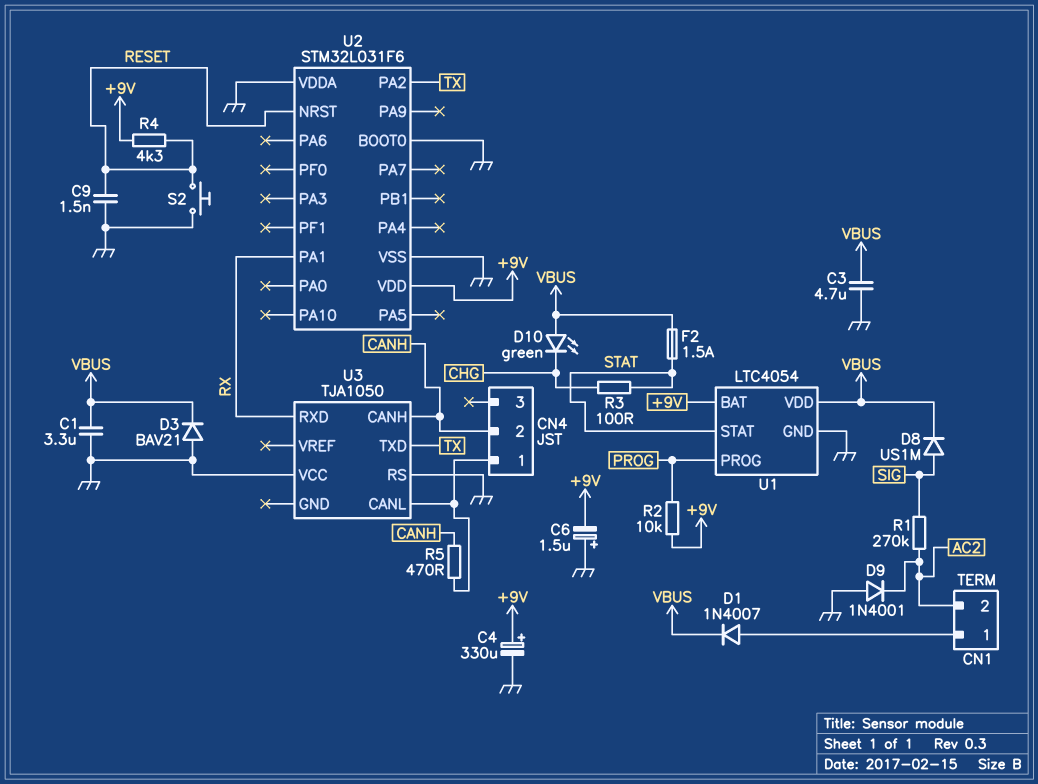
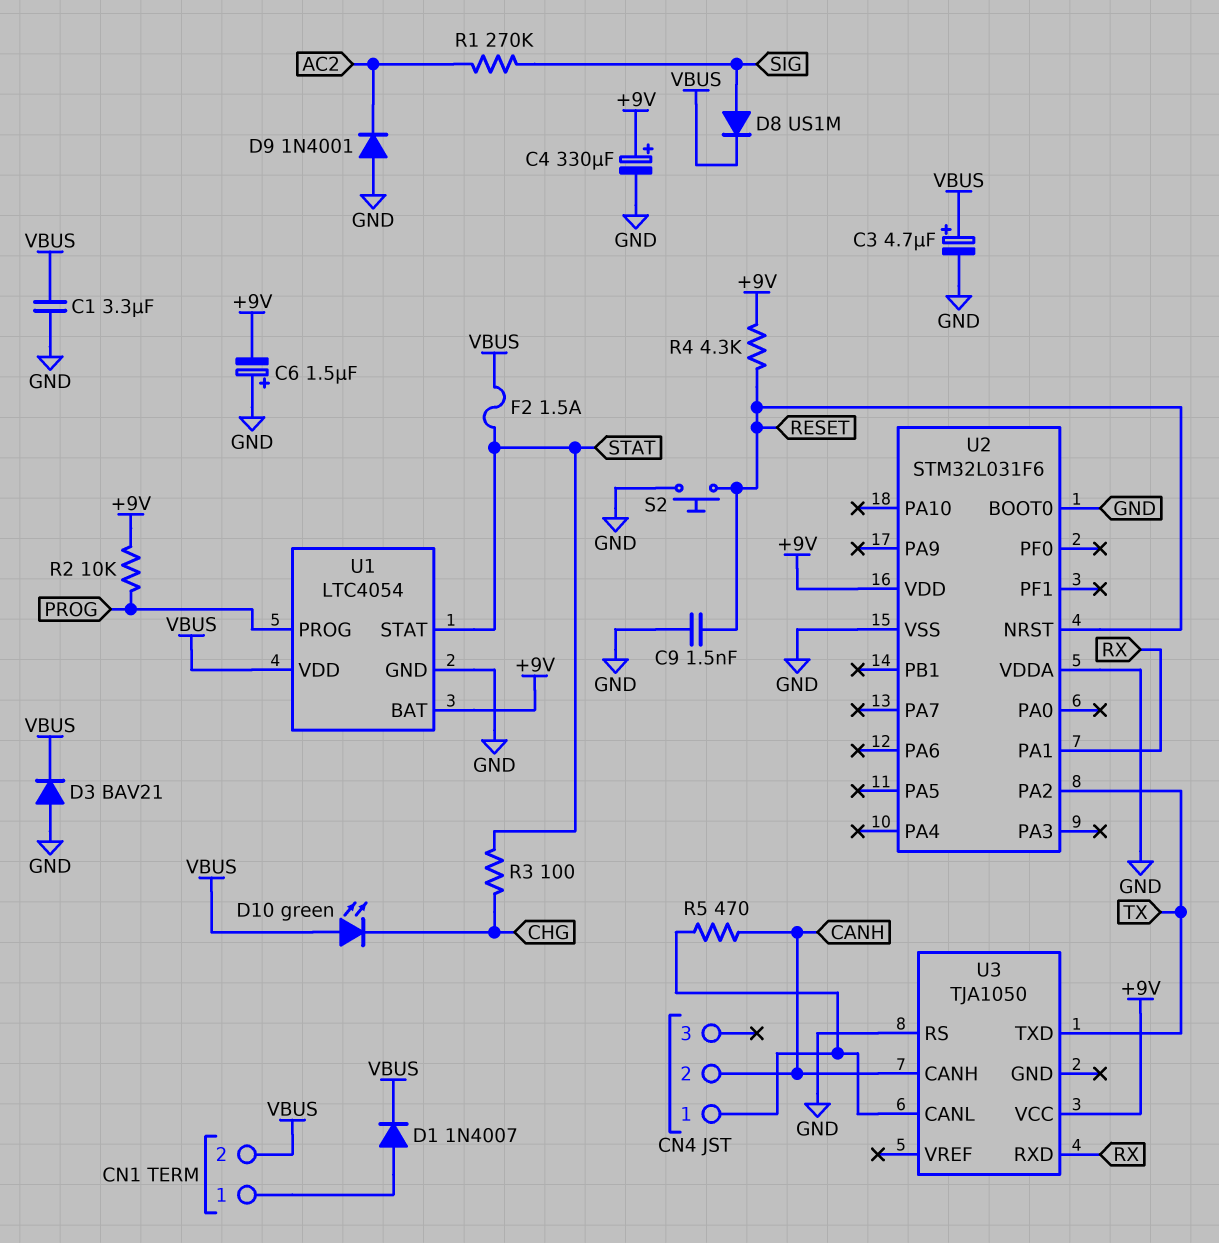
C3: 4.7uF (GND, VBUS) -> 4.7uF (plus VBUS, minus GND)
CN1 pin 2: AC2 -> VBUS
U3 pin VCC: GND -> +9V

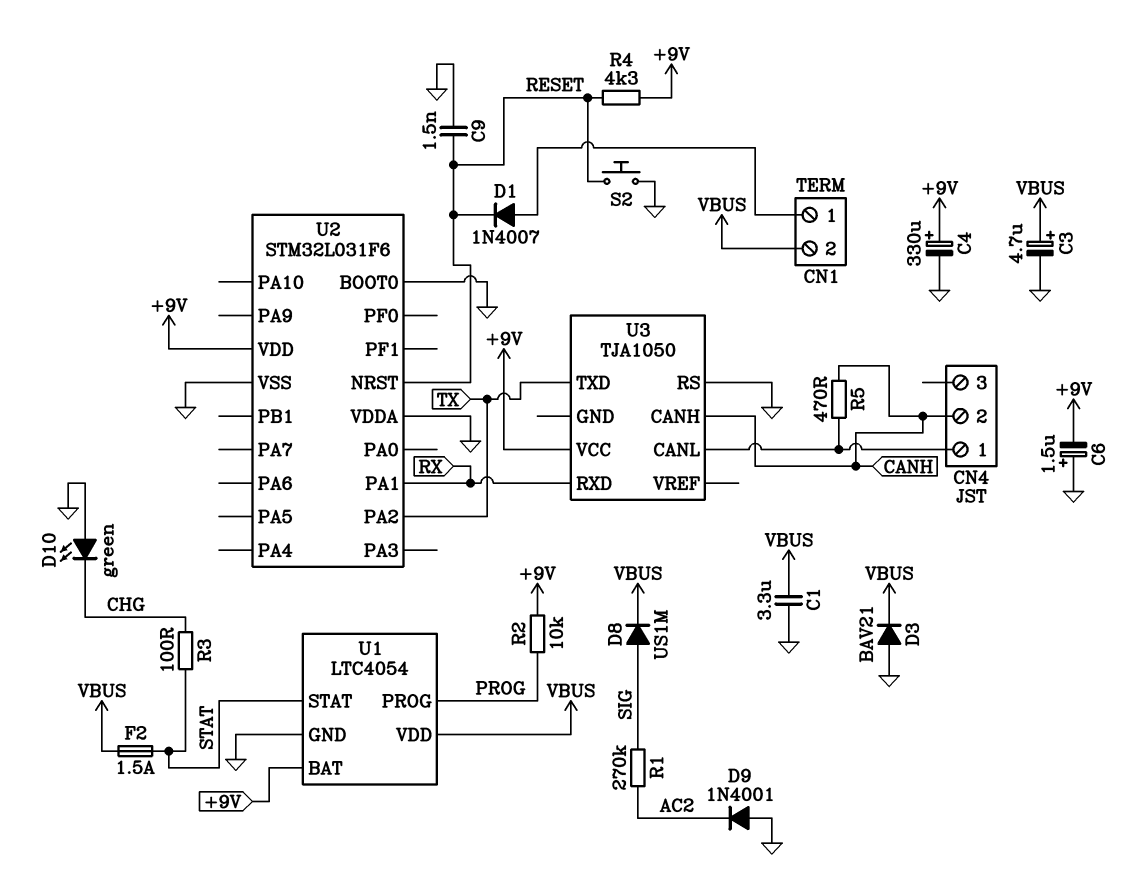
D1: diode 1N4007 (A CN1/1, K VBUS) -> diode 1N4007 (A CN1/1, K RESET)
D10: LED green (A VBUS, K CHG) -> LED green (A GND, K CHG)

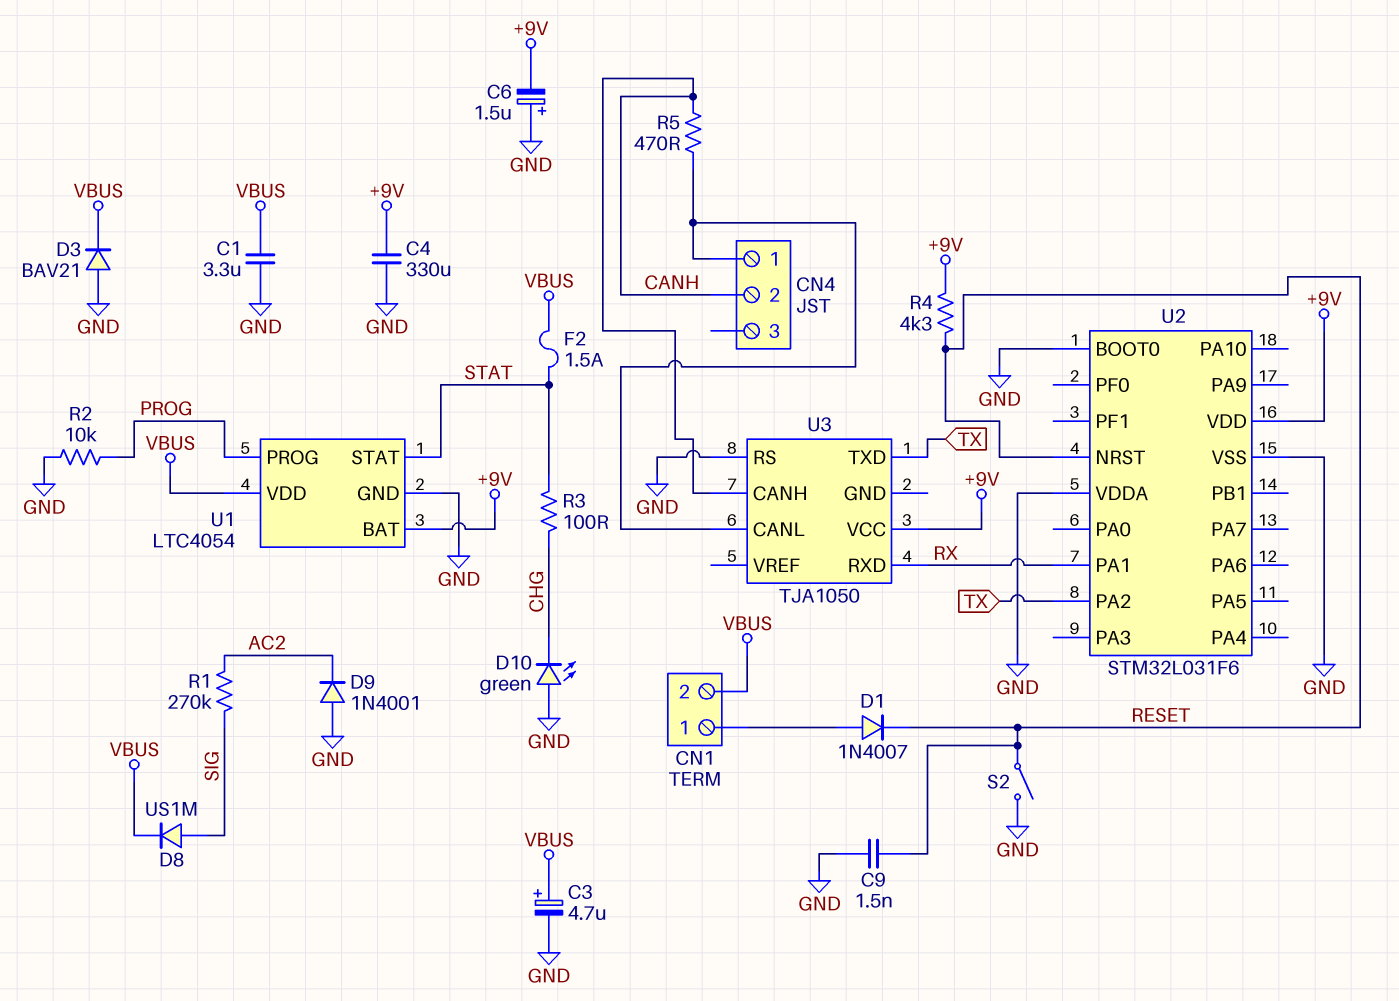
C4: 330uF (plus +9V, minus GND) -> 330uF (+9V, GND)
R2: 10k (+9V, PROG) -> 10k (GND, PROG)
S2: button (GND, RESET) -> switch (GND, RESET)

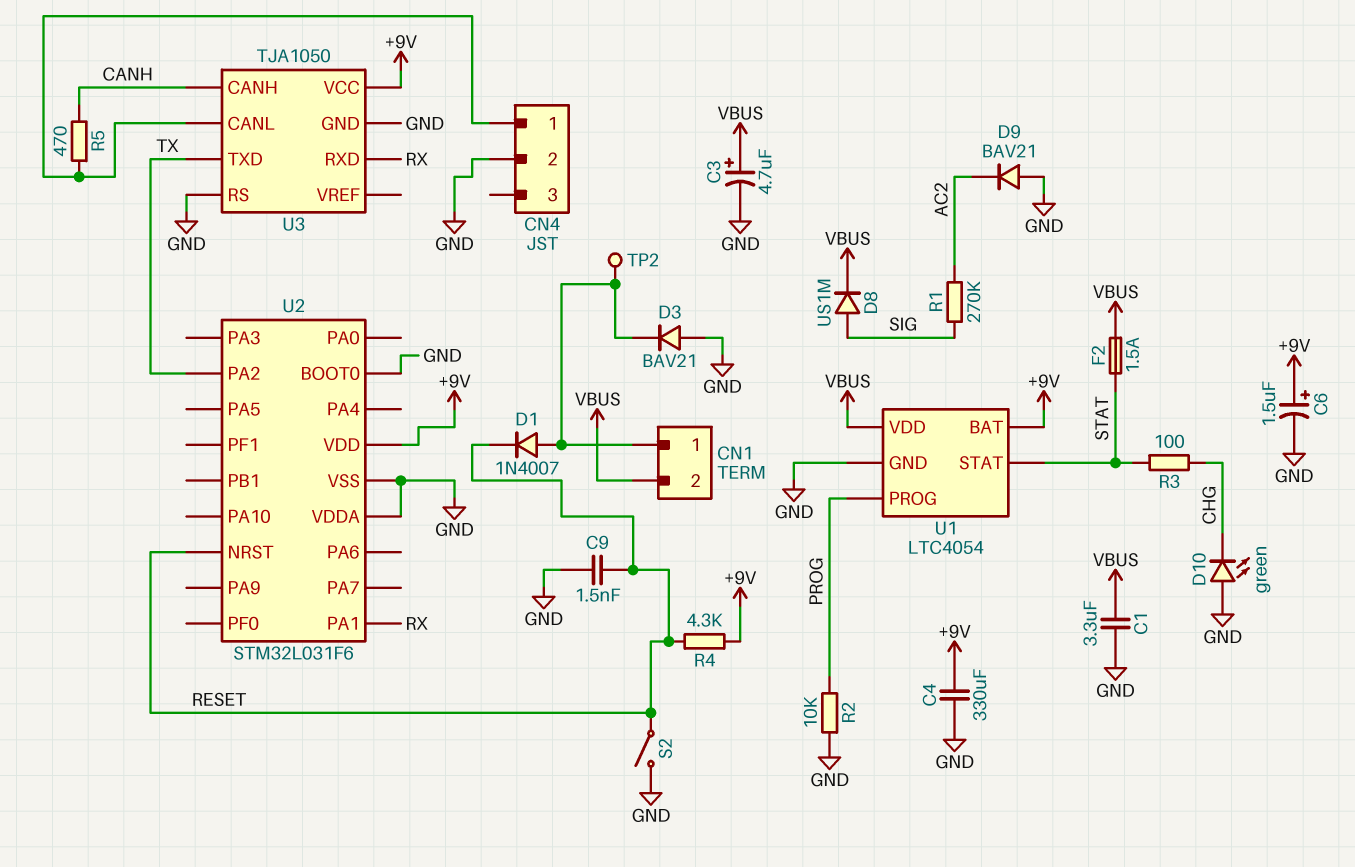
C6: 1.5uF (plus GND, minus +9V) -> 1.5uF (plus +9V, minus GND)
CN4 pin 2: CANH -> GND
D3: diode BAV21 (A GND, K VBUS) -> diode BAV21 (A GND, K CN1/1)
D9: diode 1N4001 (A GND, K AC2) -> diode BAV21 (A GND, K AC2)
TP2: none -> test point (CN1/1)
U3 pin GND: none -> GND

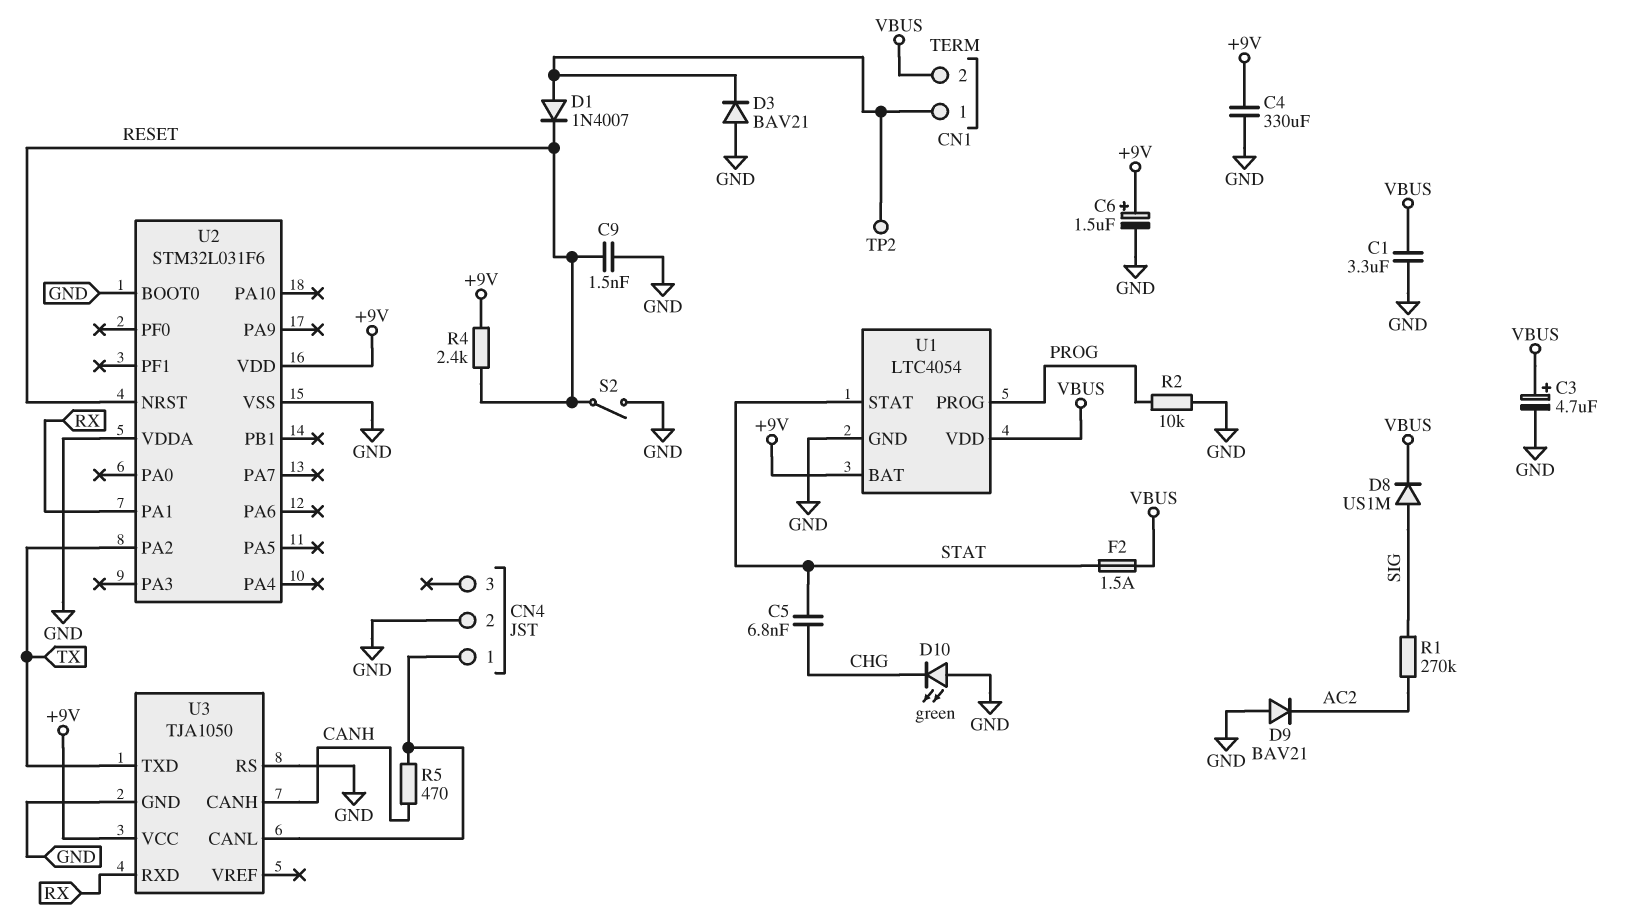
C5: none -> 6.8nF (CHG, STAT)
R3: 100 (CHG, STAT) -> none
R4: 4.3k (+9V, RESET) -> 2.4k (+9V, RESET)

